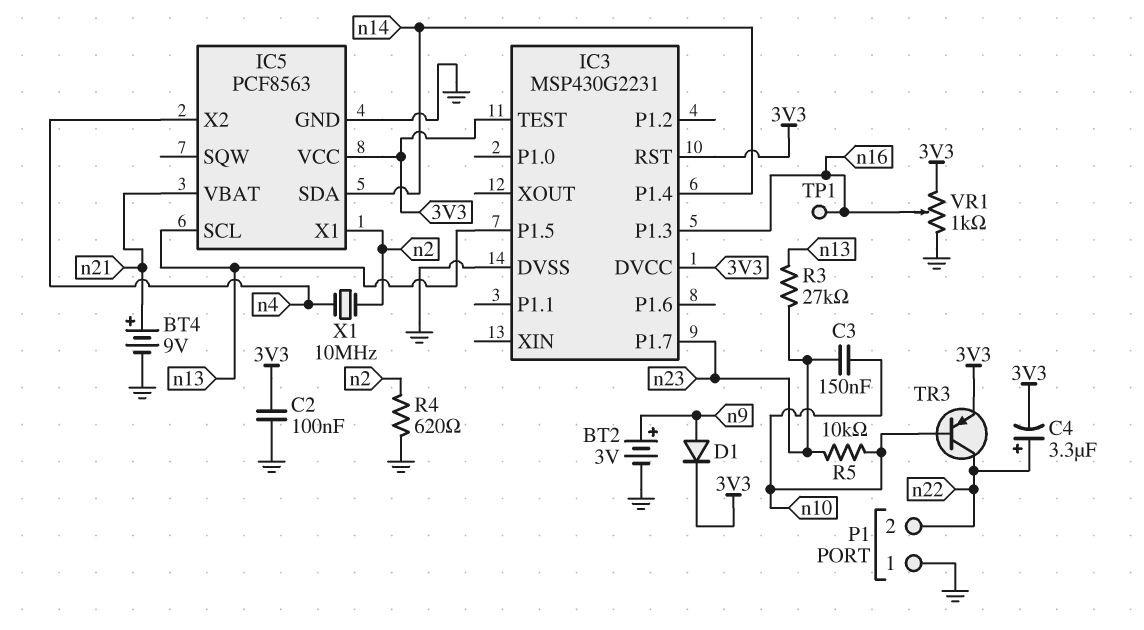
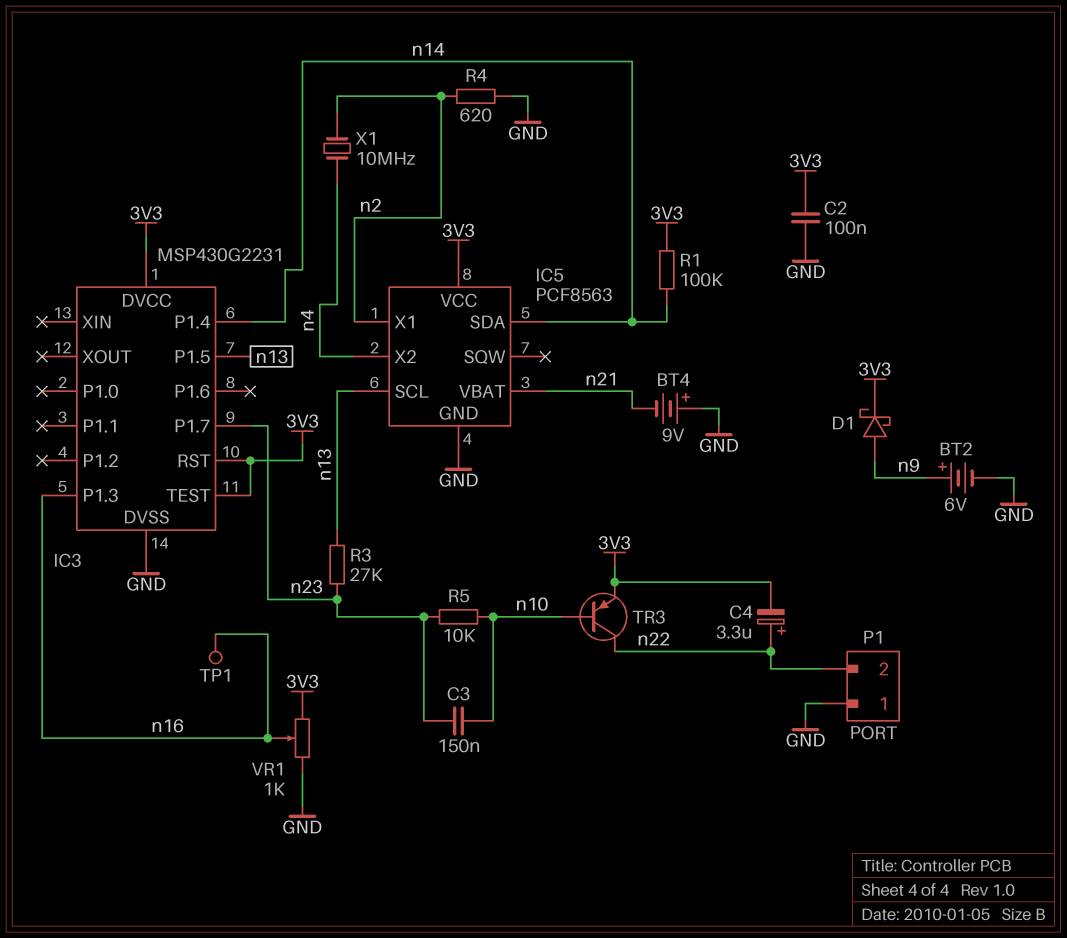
BT2: 3V (plus n9, minus GND) -> 6V (plus n9, minus GND)
BT4: 9V (plus n21, minus GND) -> 9V (plus GND, minus n21)
D1: diode (A n9, K 3V3) -> schottky (A n9, K 3V3)
R1: none -> 100k (3V3, n14)

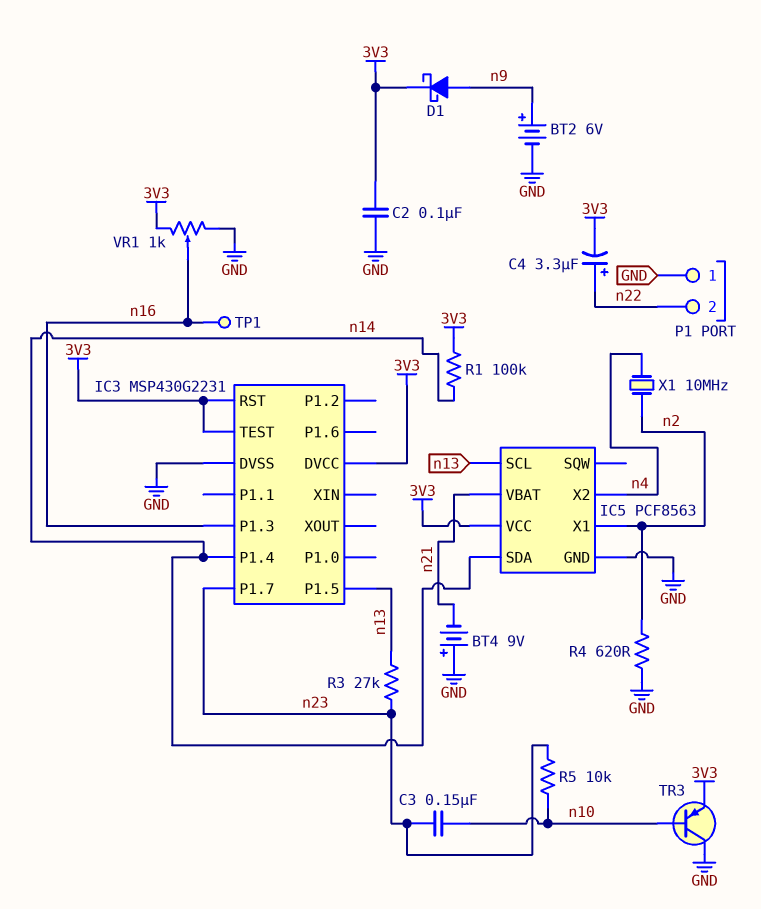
TR3: PNP (B n10, C n22, E 3V3) -> PNP (B n10, C GND, E 3V3)

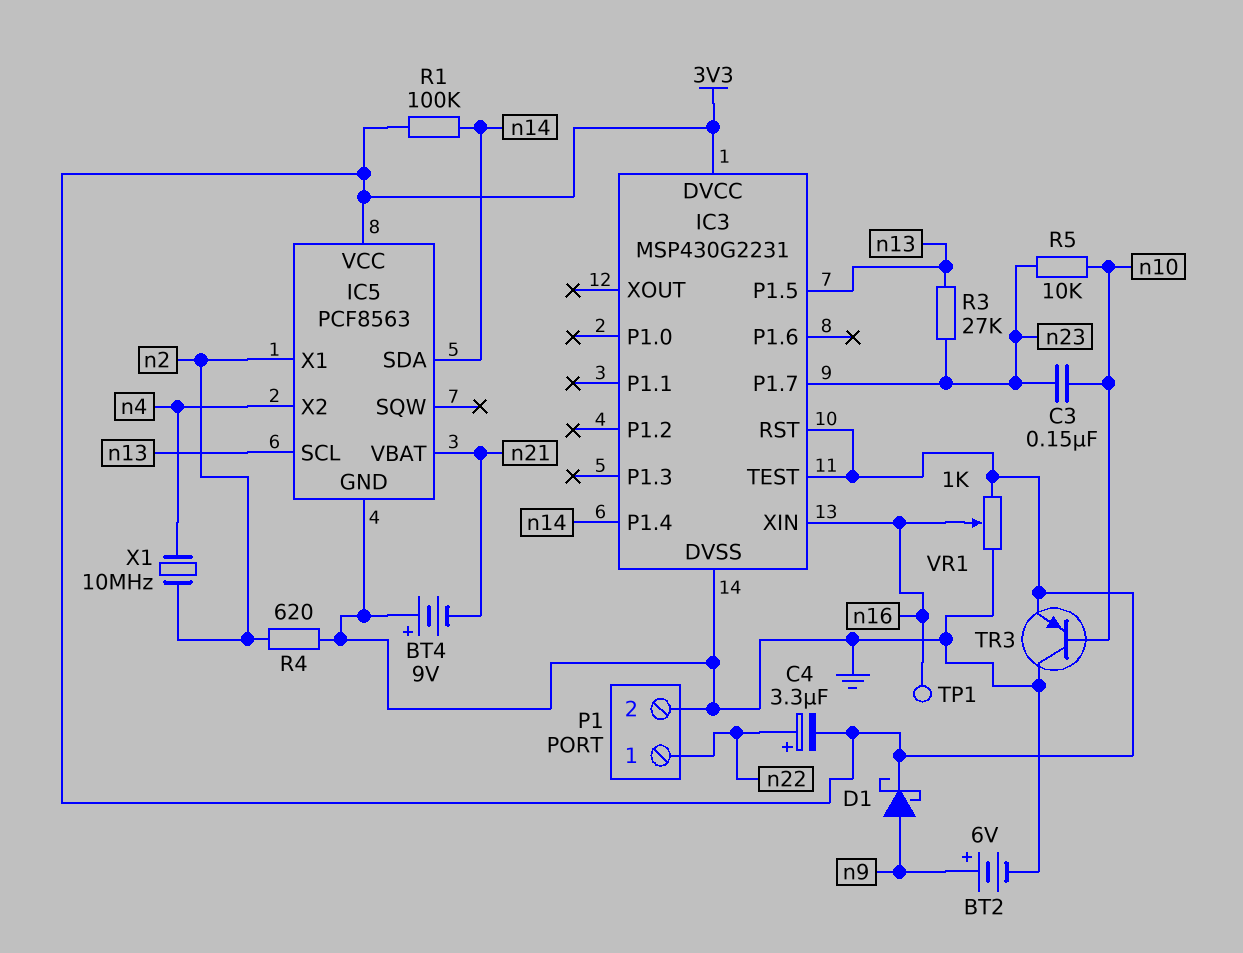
C2: 100nF (3V3, GND) -> none
IC3 pin P1.3: n16 -> none
IC3 pin XIN: none -> n16
P1 pin 1: GND -> n22
P1 pin 2: n22 -> GND

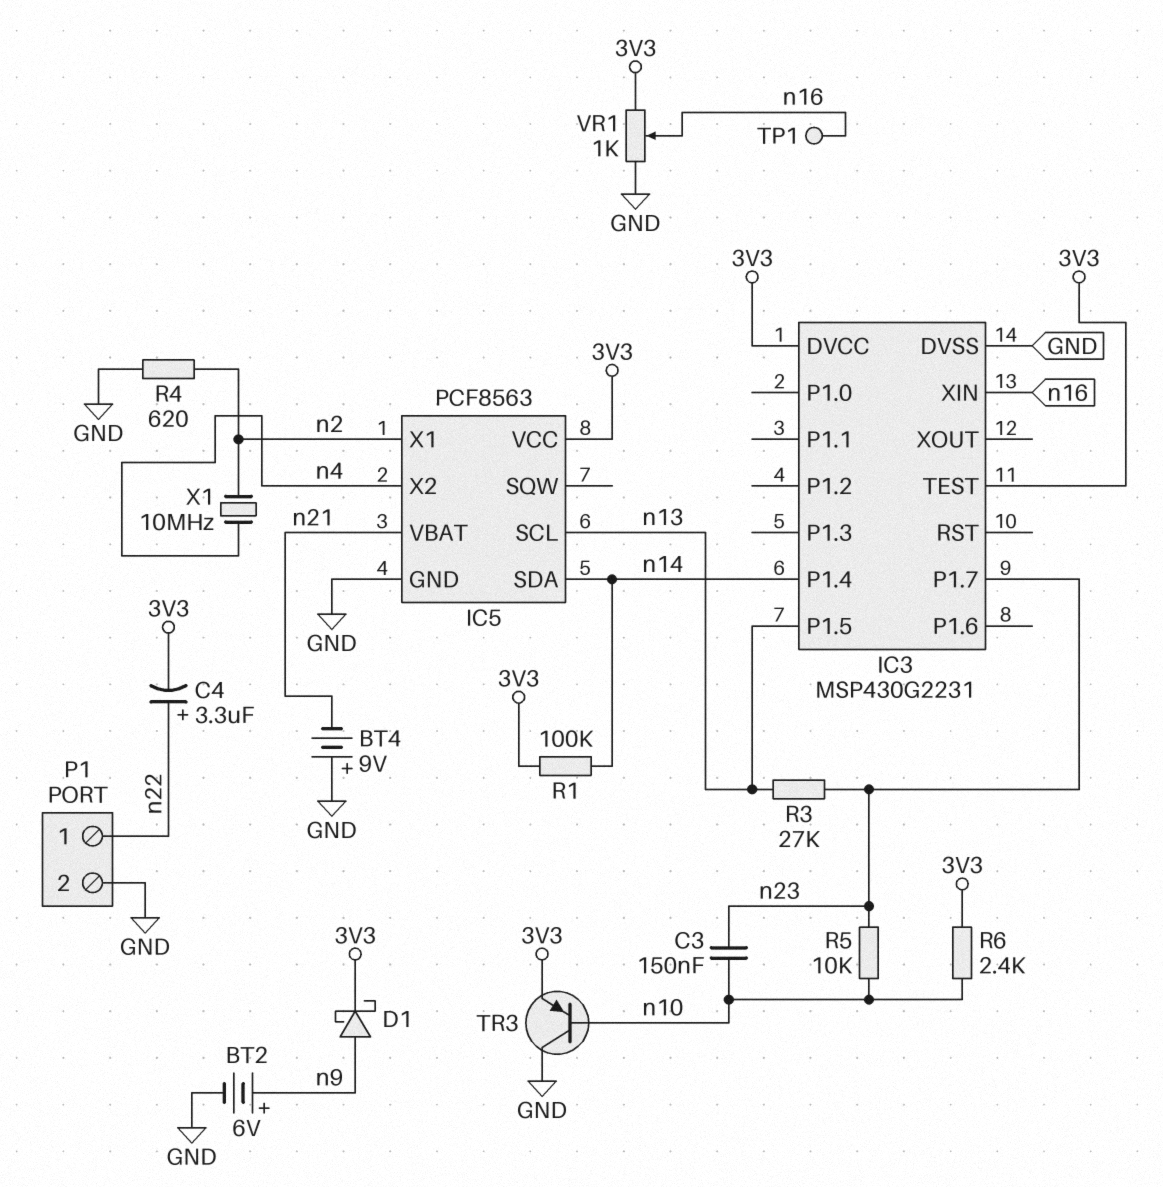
IC3 pin RST: 3V3 -> none
R6: none -> 2.4k (3V3, n10)

